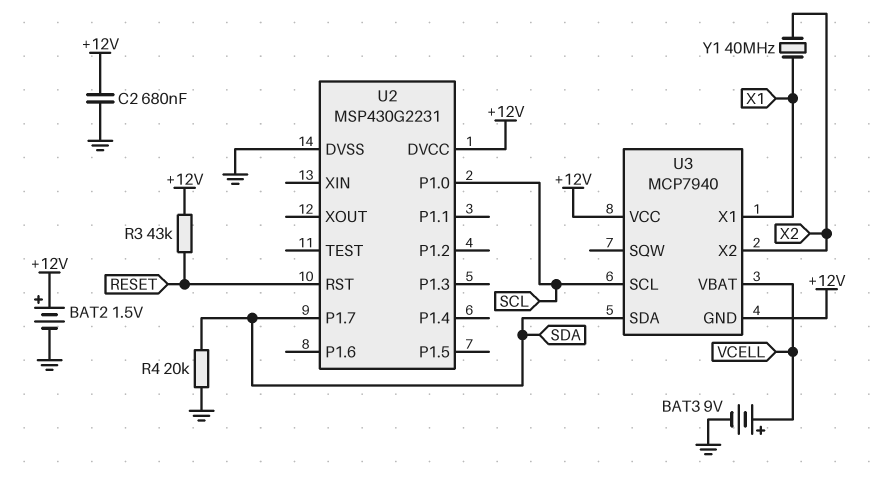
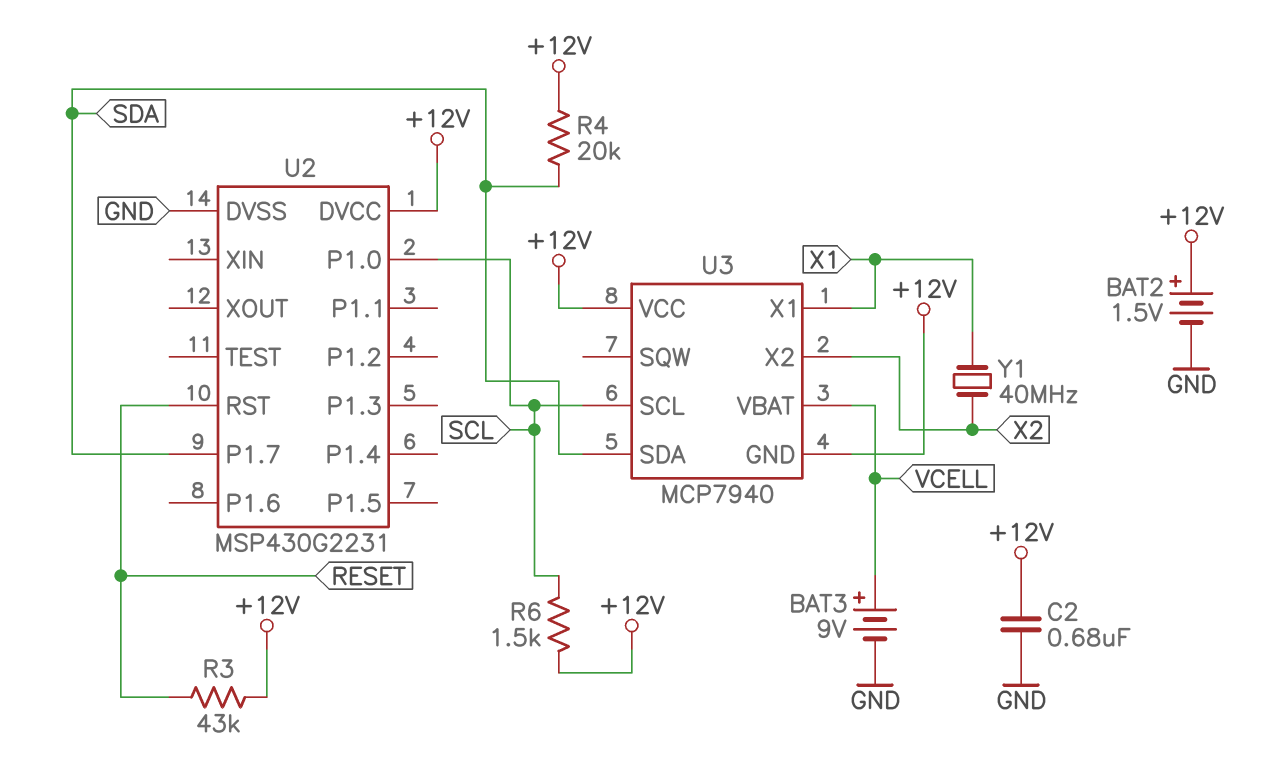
R4: 20k (GND, SDA) -> 20k (+12V, SDA)
R6: none -> 1.5k (+12V, SCL)

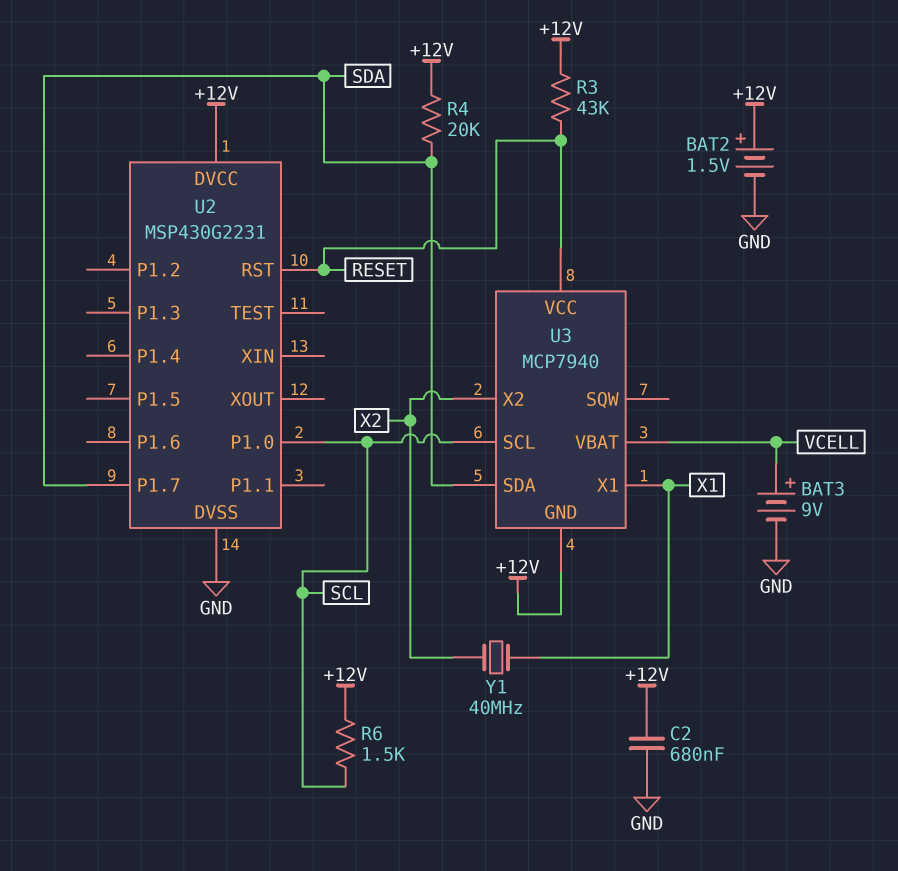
U3 pin VCC: +12V -> RESET

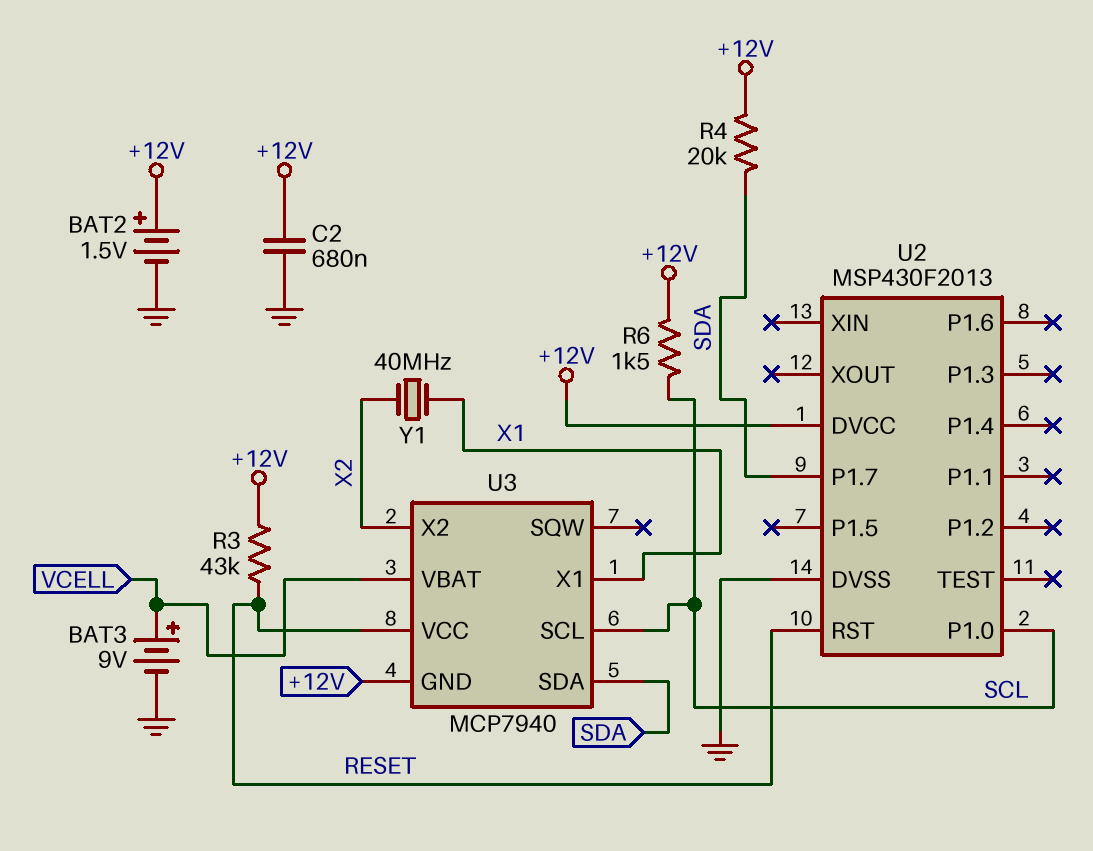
U2: MSP430G2231 -> MSP430F2013

